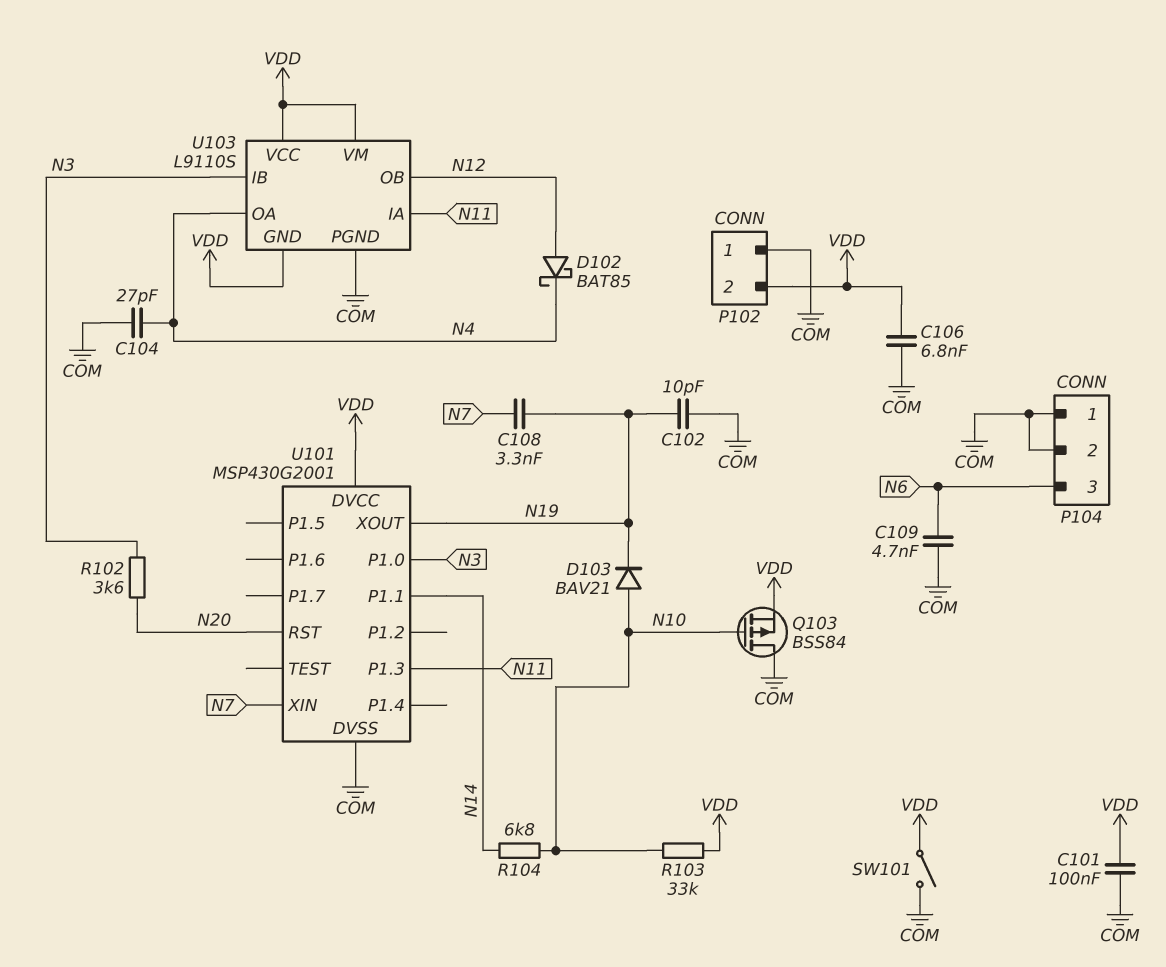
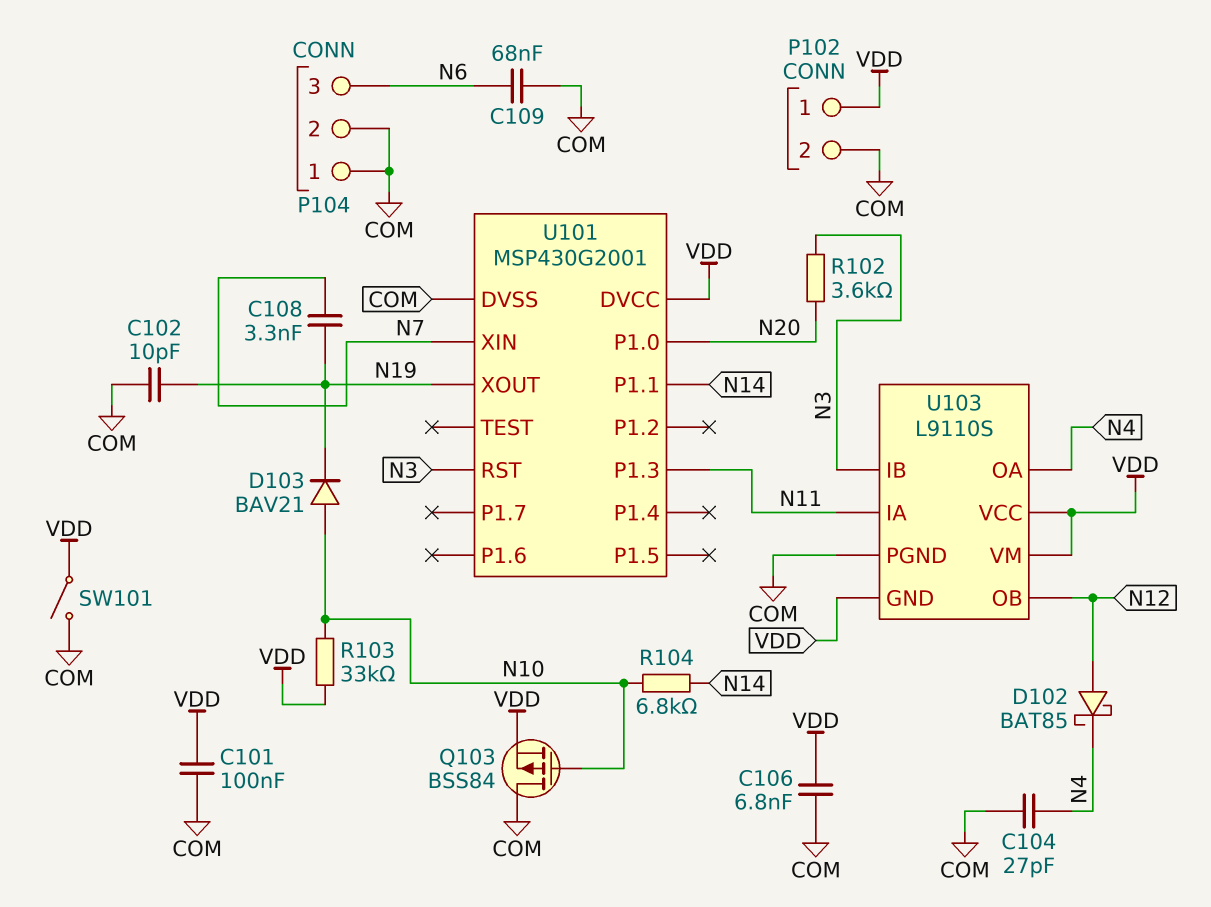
C109: 4.7nF (COM, N6) -> 68nF (COM, N6)
P102 pin 1: COM -> VDD
P102 pin 2: VDD -> COM
U101 pin P1.0: N3 -> N20
U101 pin RST: N20 -> N3

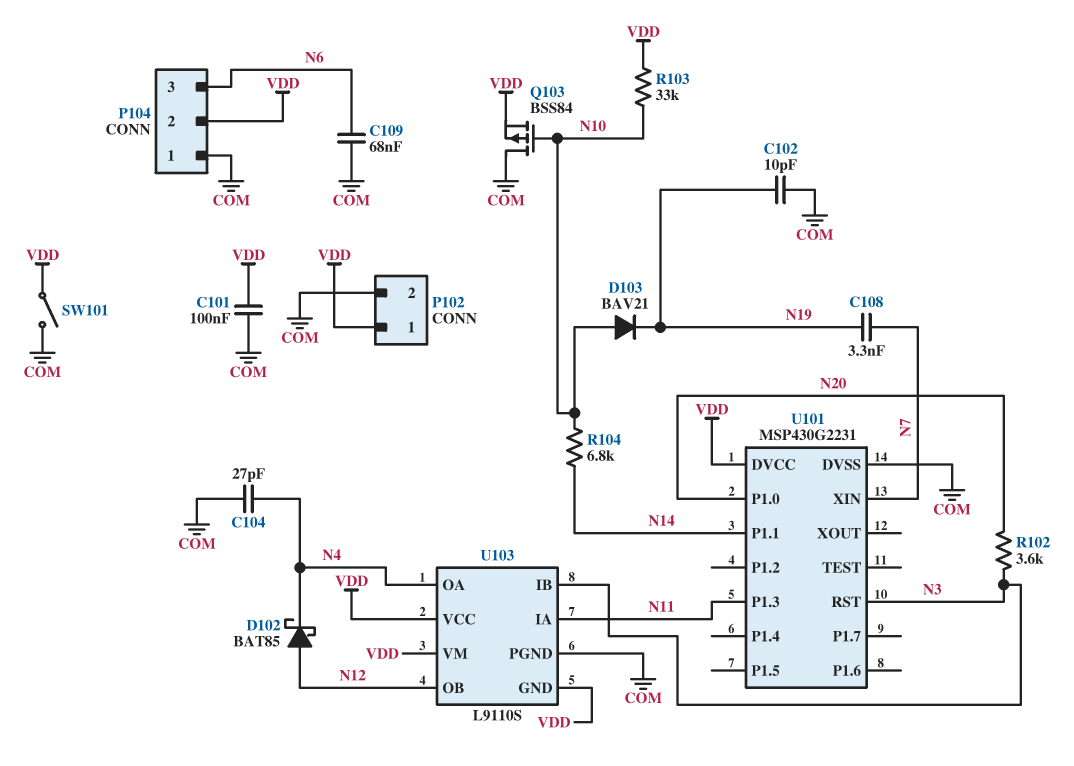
C106: 6.8nF (COM, VDD) -> none
P104 pin 2: COM -> VDD
U101: MSP430G2001 -> MSP430G2231
U101 pin XOUT: N19 -> none

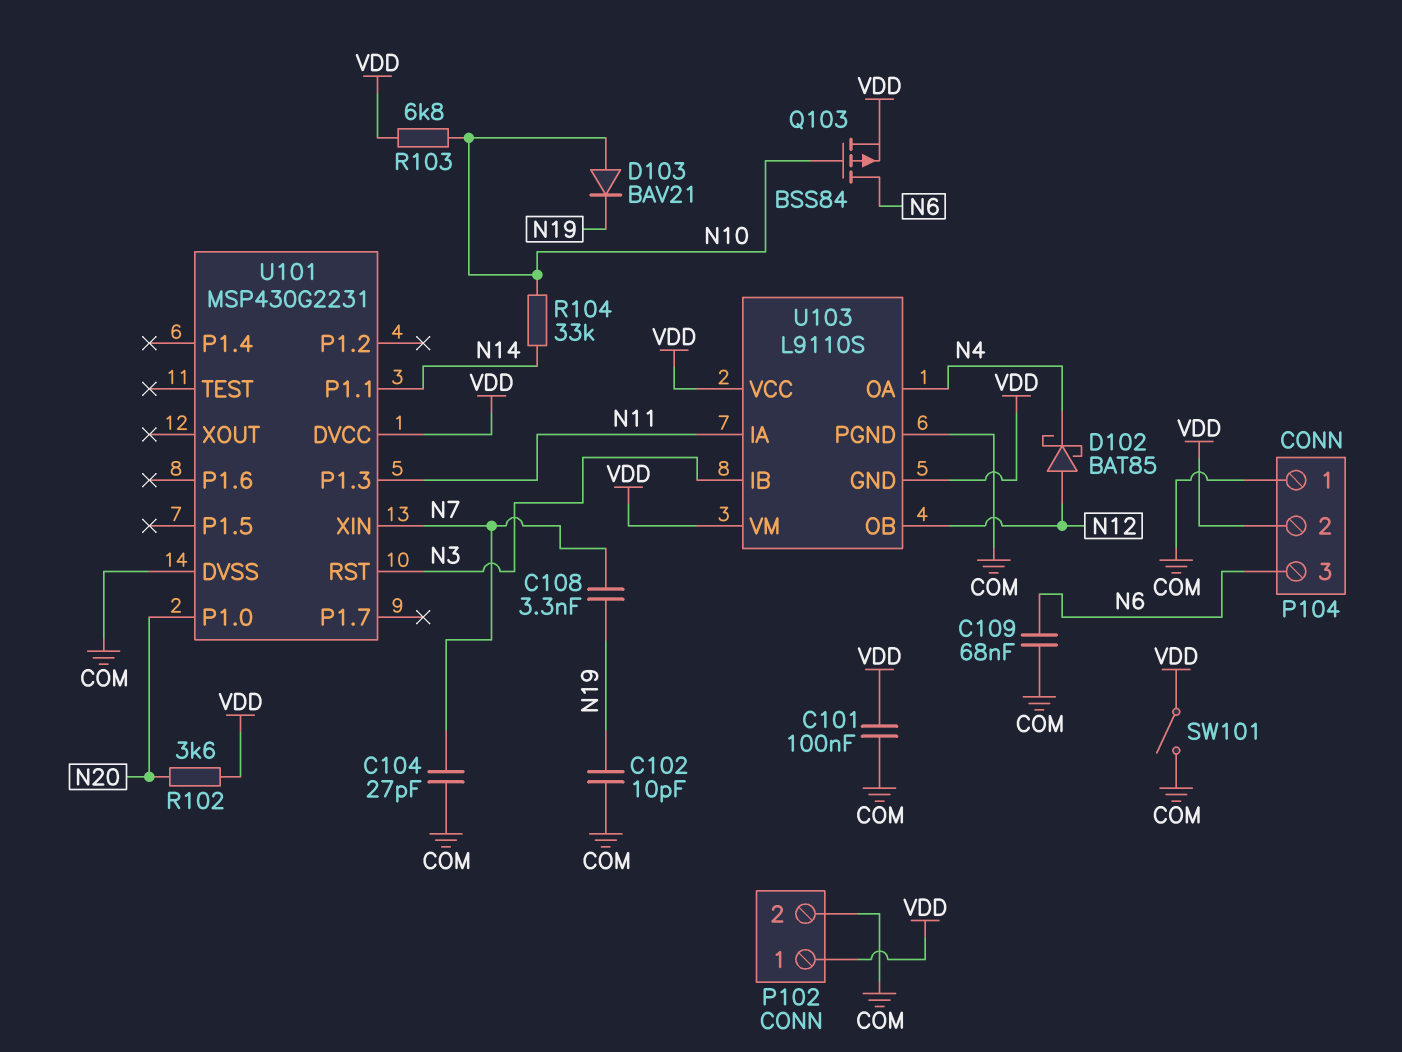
C104: 27pF (COM, N4) -> 27pF (COM, N7)
Q103: PMOS BSS84 (G N10, D COM, S VDD) -> PMOS BSS84 (G N10, D N6, S VDD)
R102: 3.6k (N3, N20) -> 3.6k (N20, VDD)
R103: 33k (N10, VDD) -> 6.8k (N10, VDD)
R104: 6.8k (N10, N14) -> 33k (N10, N14)

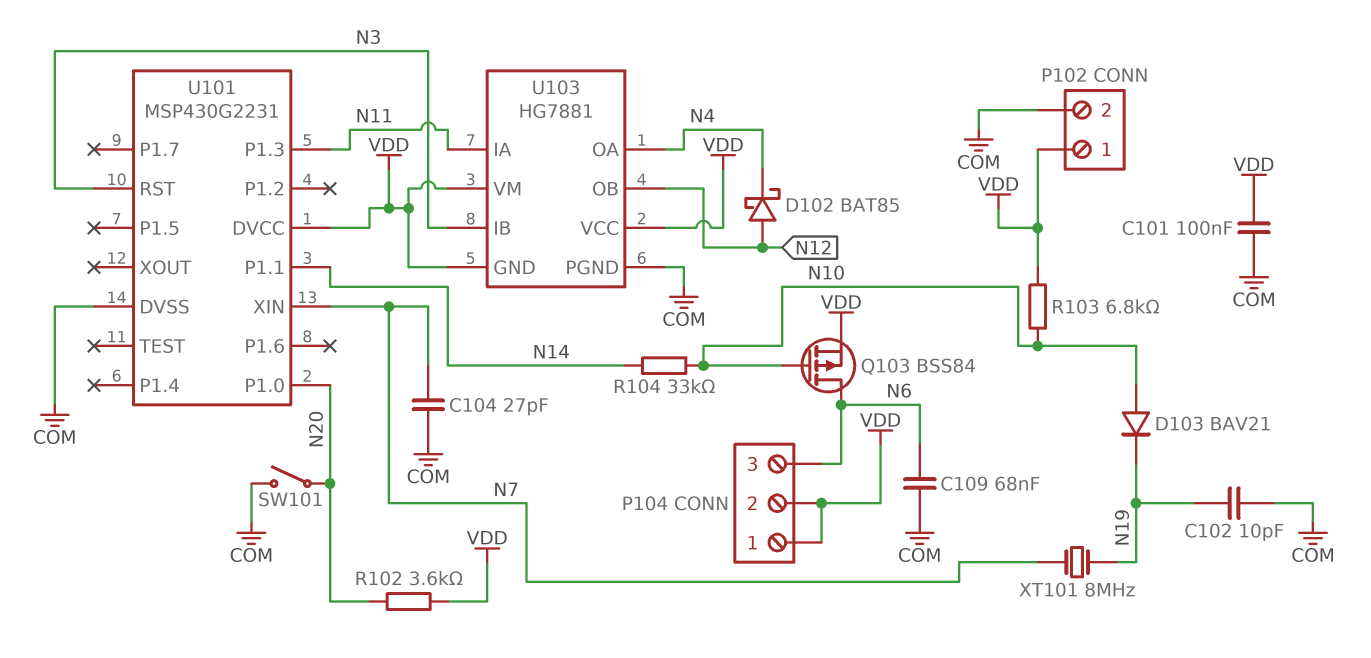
C108: 3.3nF (N7, N19) -> none
P104 pin 1: COM -> VDD
SW101: switch (COM, VDD) -> switch (COM, N20)
U103: L9110S -> HG7881
XT101: none -> 8MHz (N7, N19)

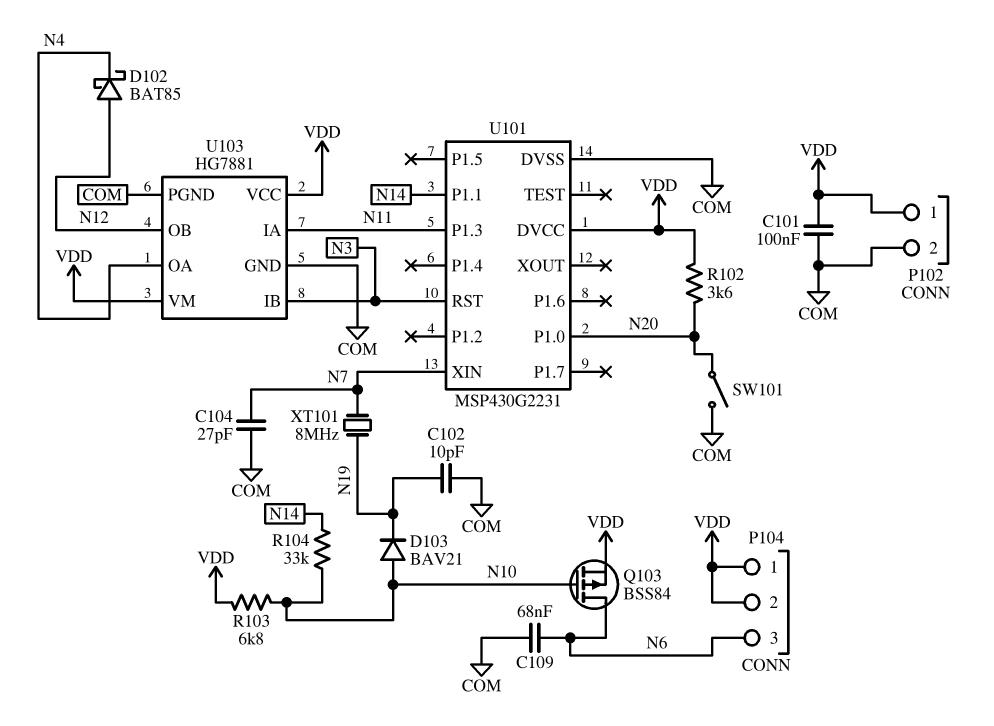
U103 pin GND: VDD -> COM

